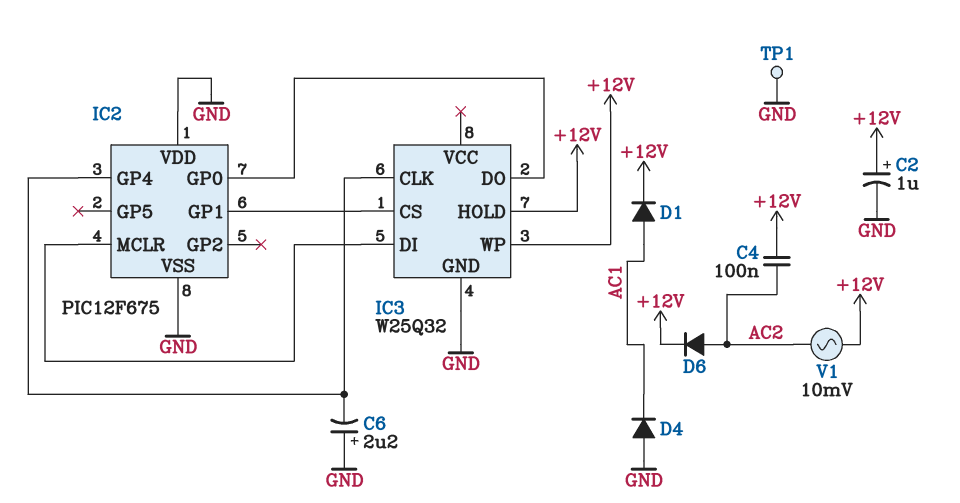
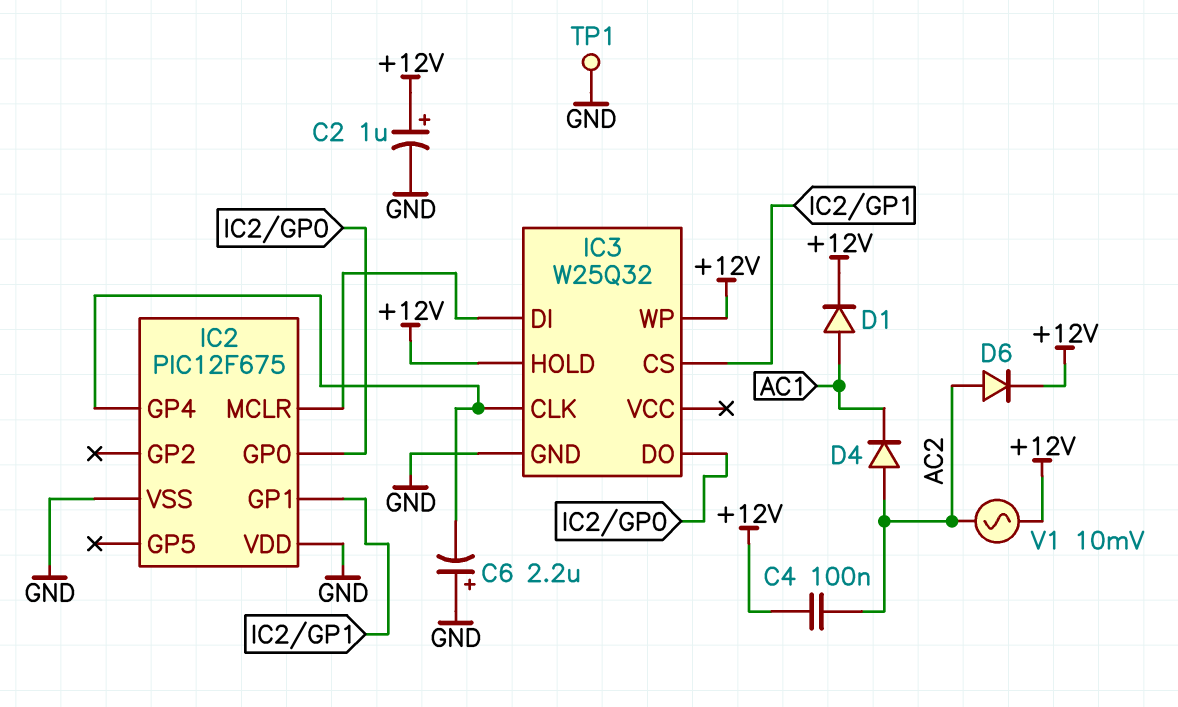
D4: diode (A GND, K AC1) -> diode (A AC2, K AC1)

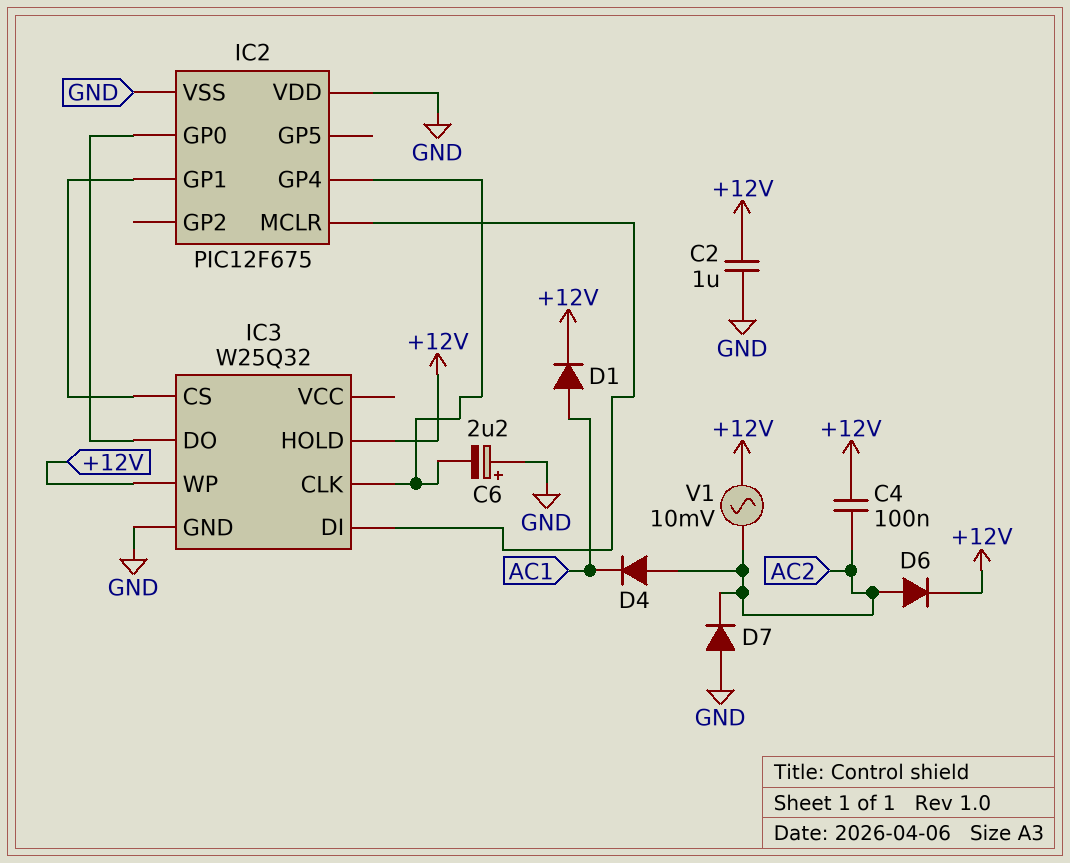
C2: 1uF (plus +12V, minus GND) -> 1uF (+12V, GND)
D7: none -> diode (A GND, K AC2)
TP1: test point (GND) -> none

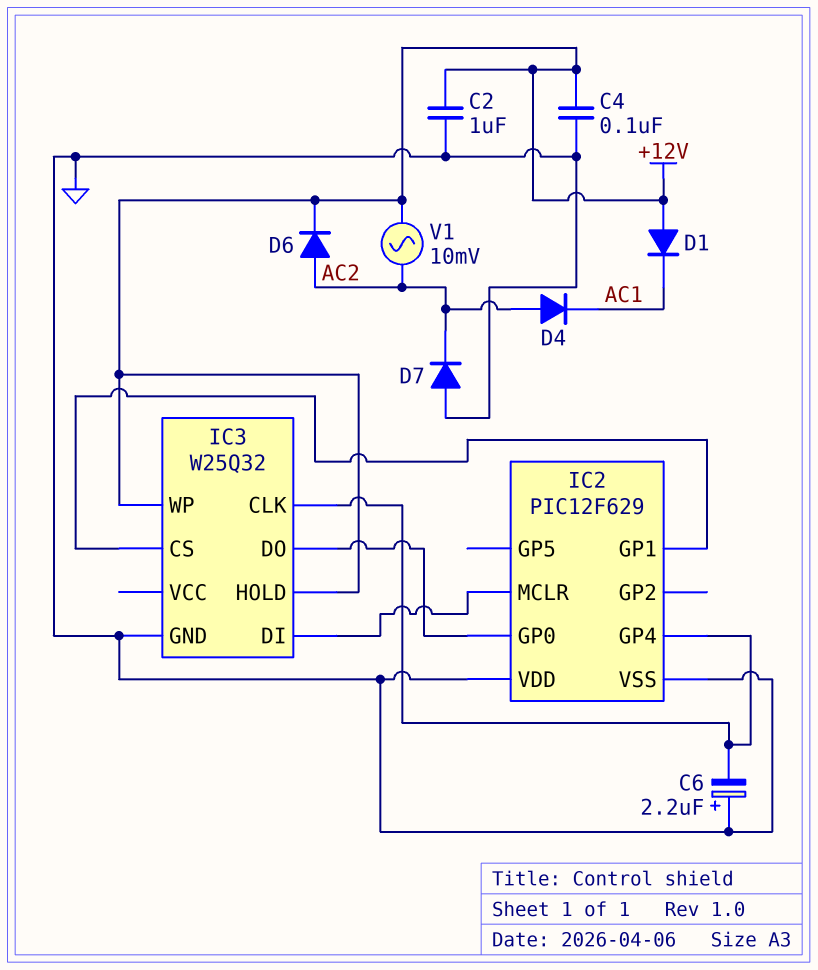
C4: 100nF (+12V, AC2) -> 100nF (+12V, GND)
D1: diode (A AC1, K +12V) -> diode (A +12V, K AC1)
IC2: PIC12F675 -> PIC12F629

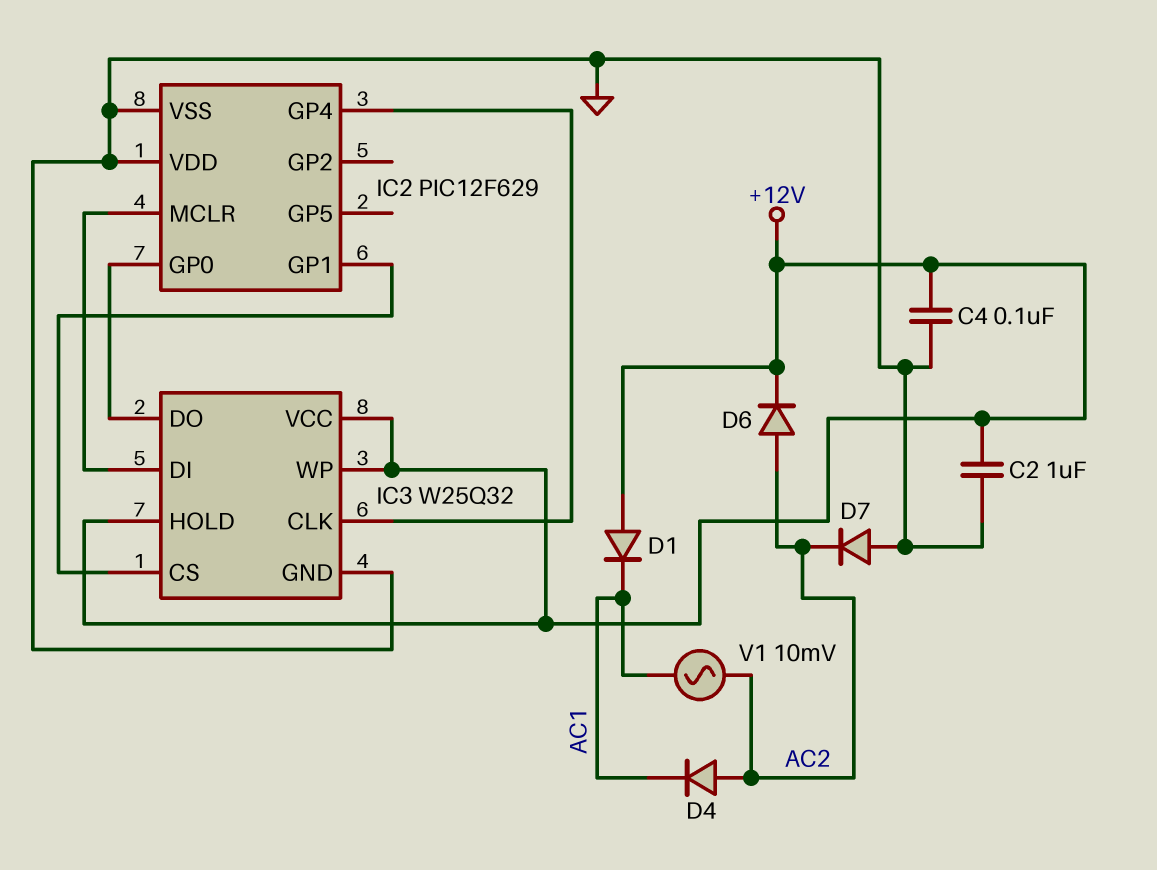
C6: 2.2uF (plus GND, minus IC2/GP4) -> none
IC3 pin VCC: none -> +12V
V1: AC 10mV (+12V, AC2) -> AC 10mV (AC1, AC2)

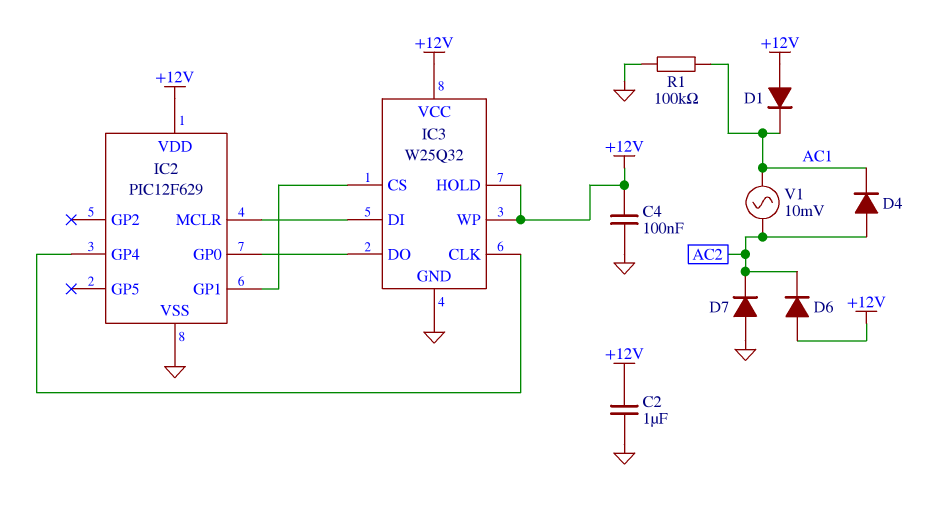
D6: diode (A AC2, K +12V) -> diode (A +12V, K AC2)
IC2 pin VDD: GND -> +12V
R1: none -> 100k (AC1, GND)

